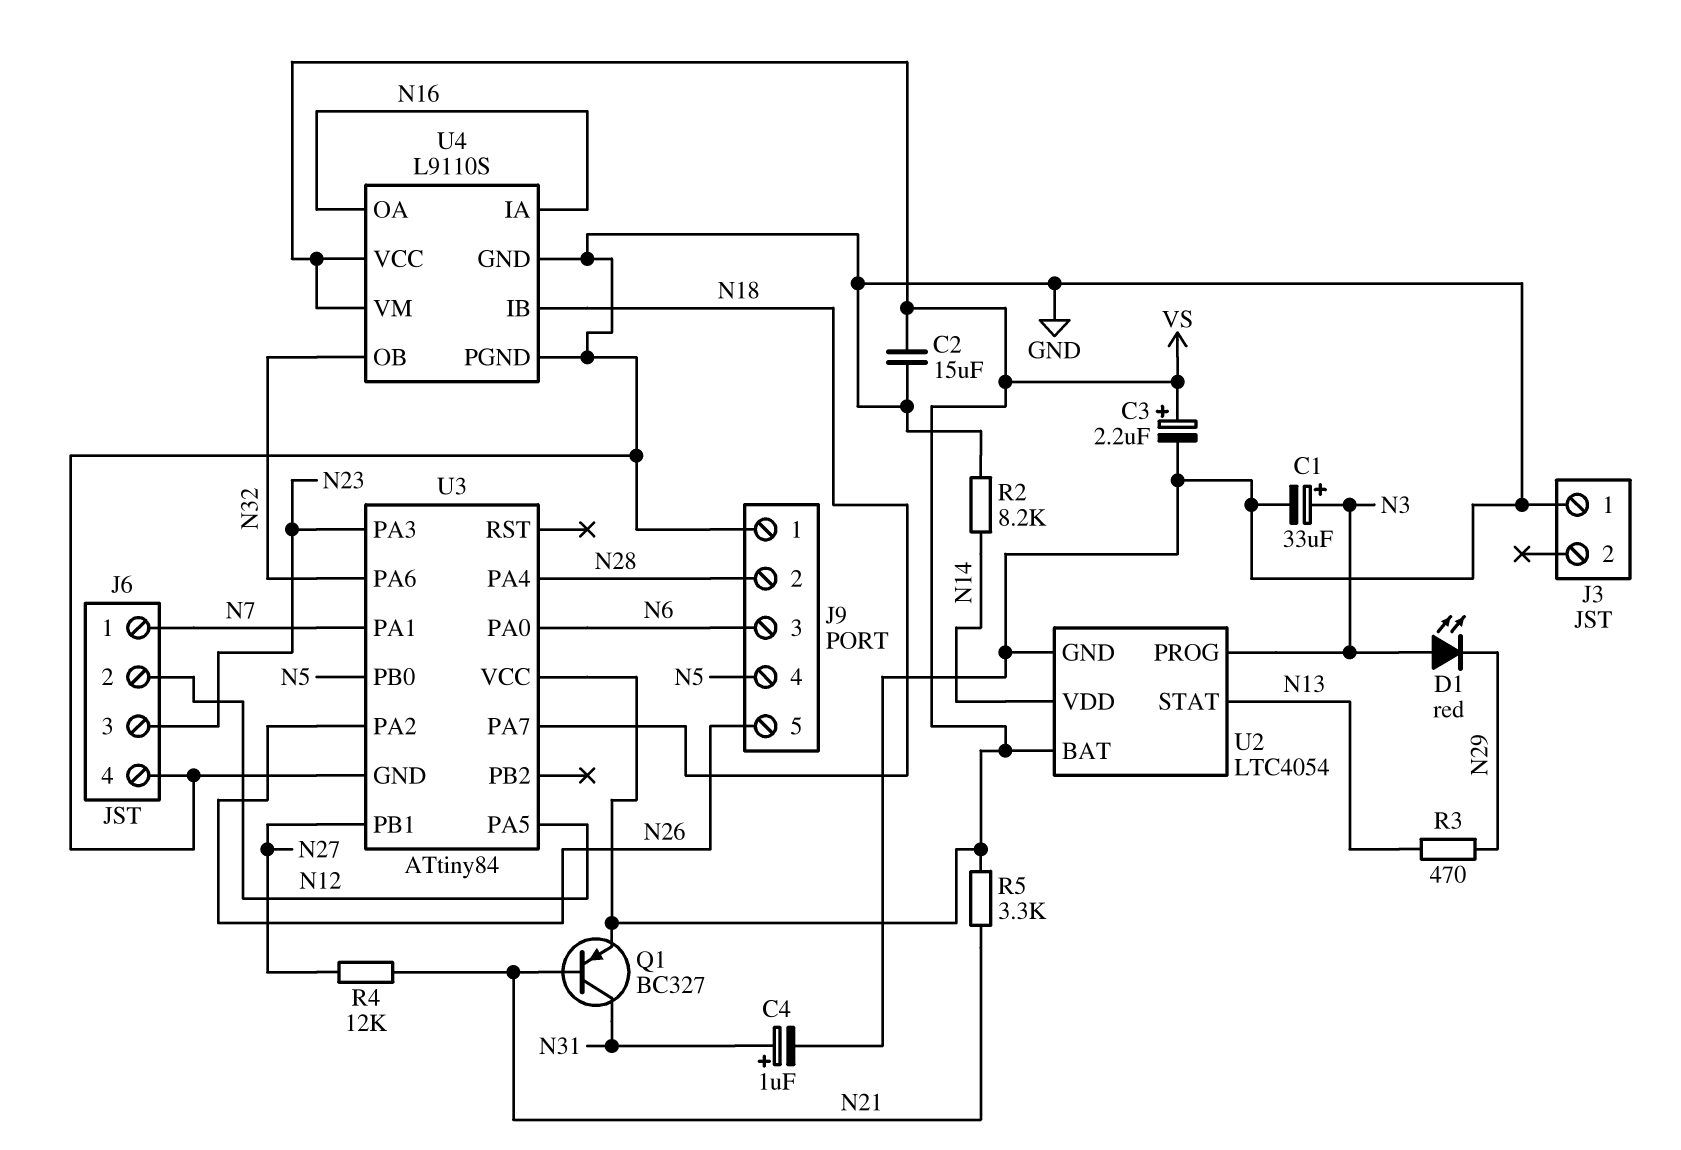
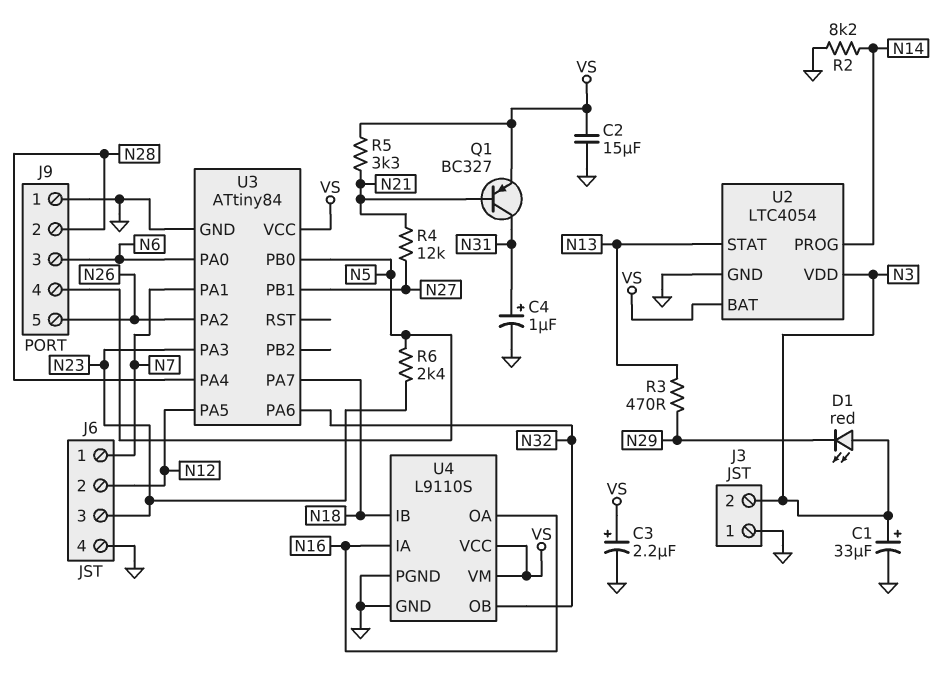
J3 pin 2: none -> N3
R6: none -> 2.4k (N5, N23)
U2 pin PROG: N3 -> N14
U2 pin VDD: N14 -> N3

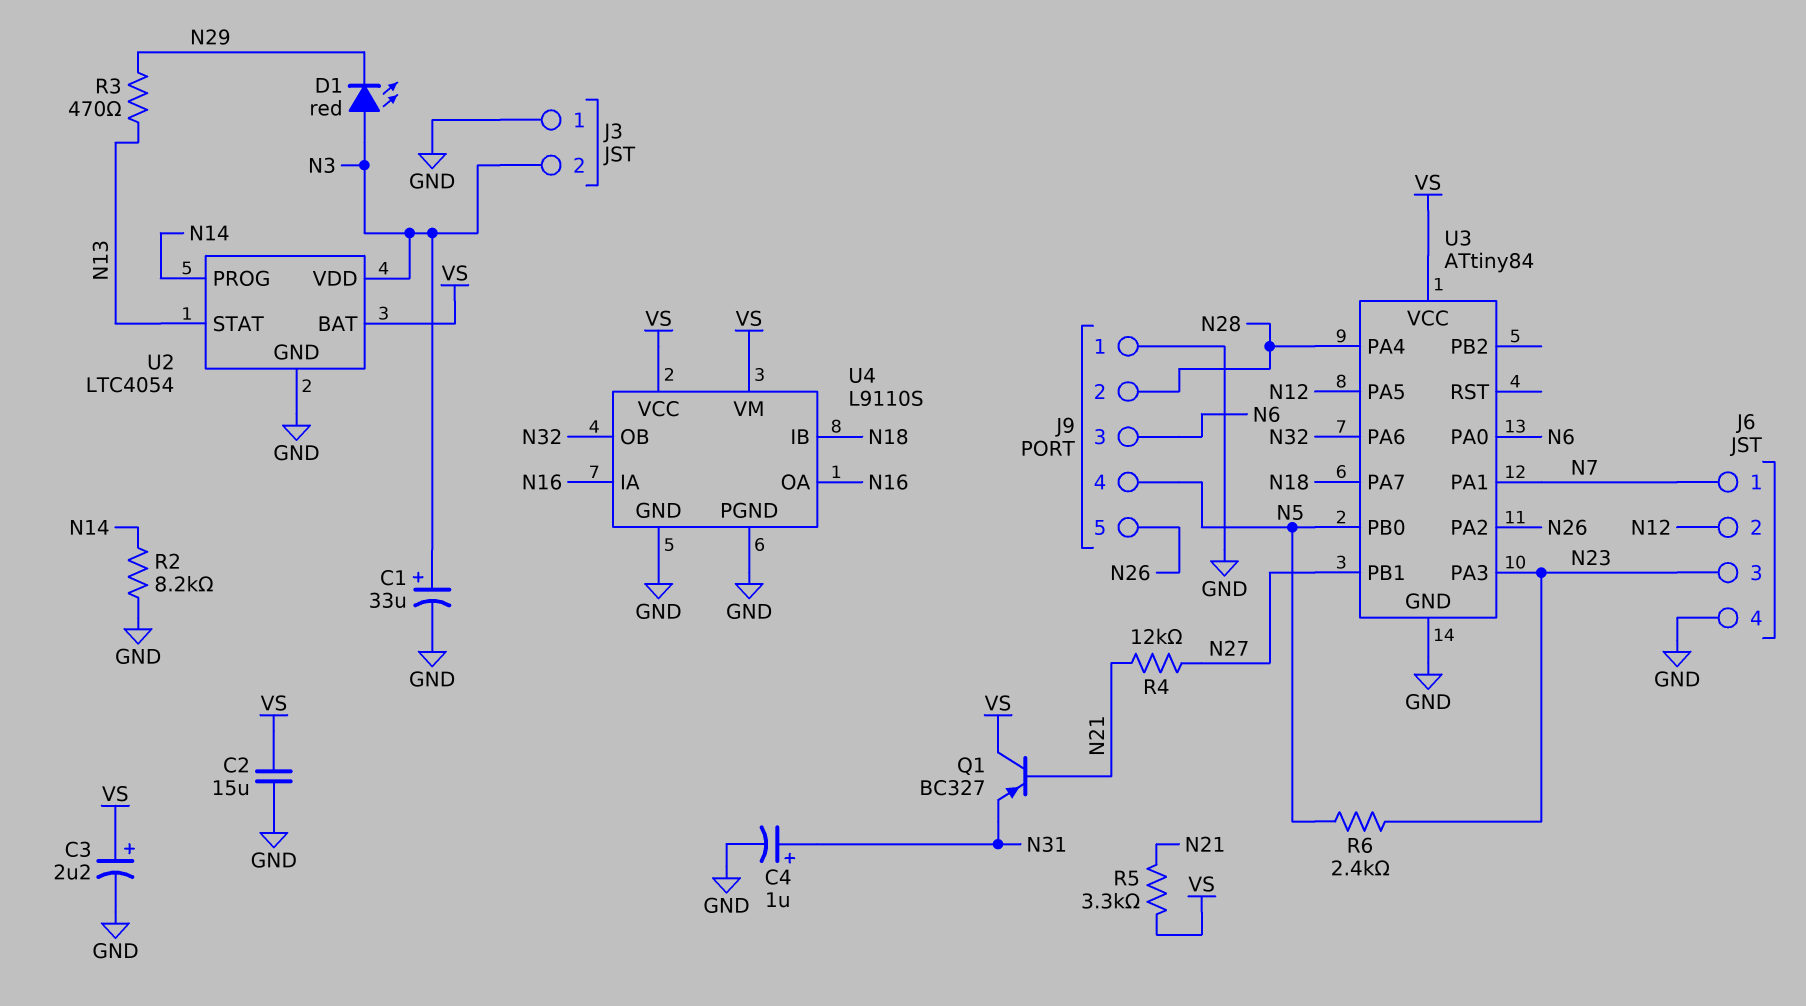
Q1: PNP BC327 (B N21, C N31, E VS) -> PNP BC327 (B N21, C VS, E N31)

